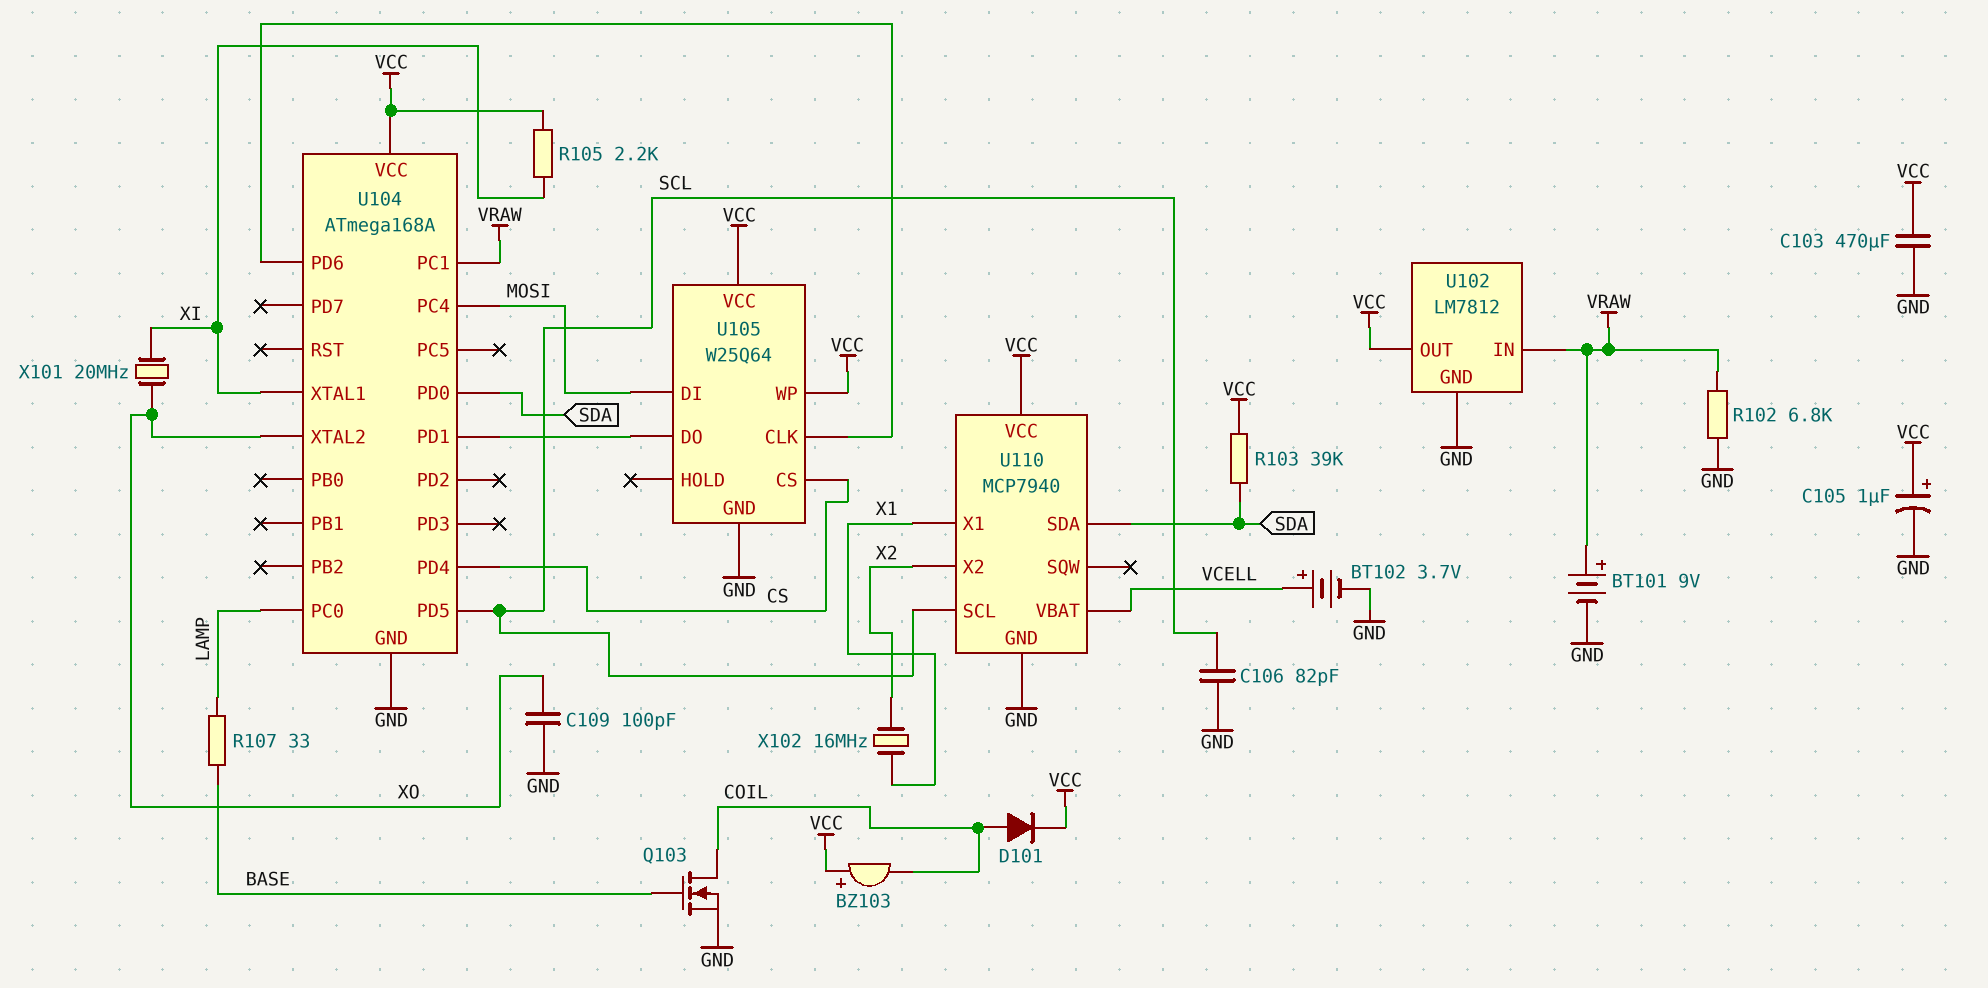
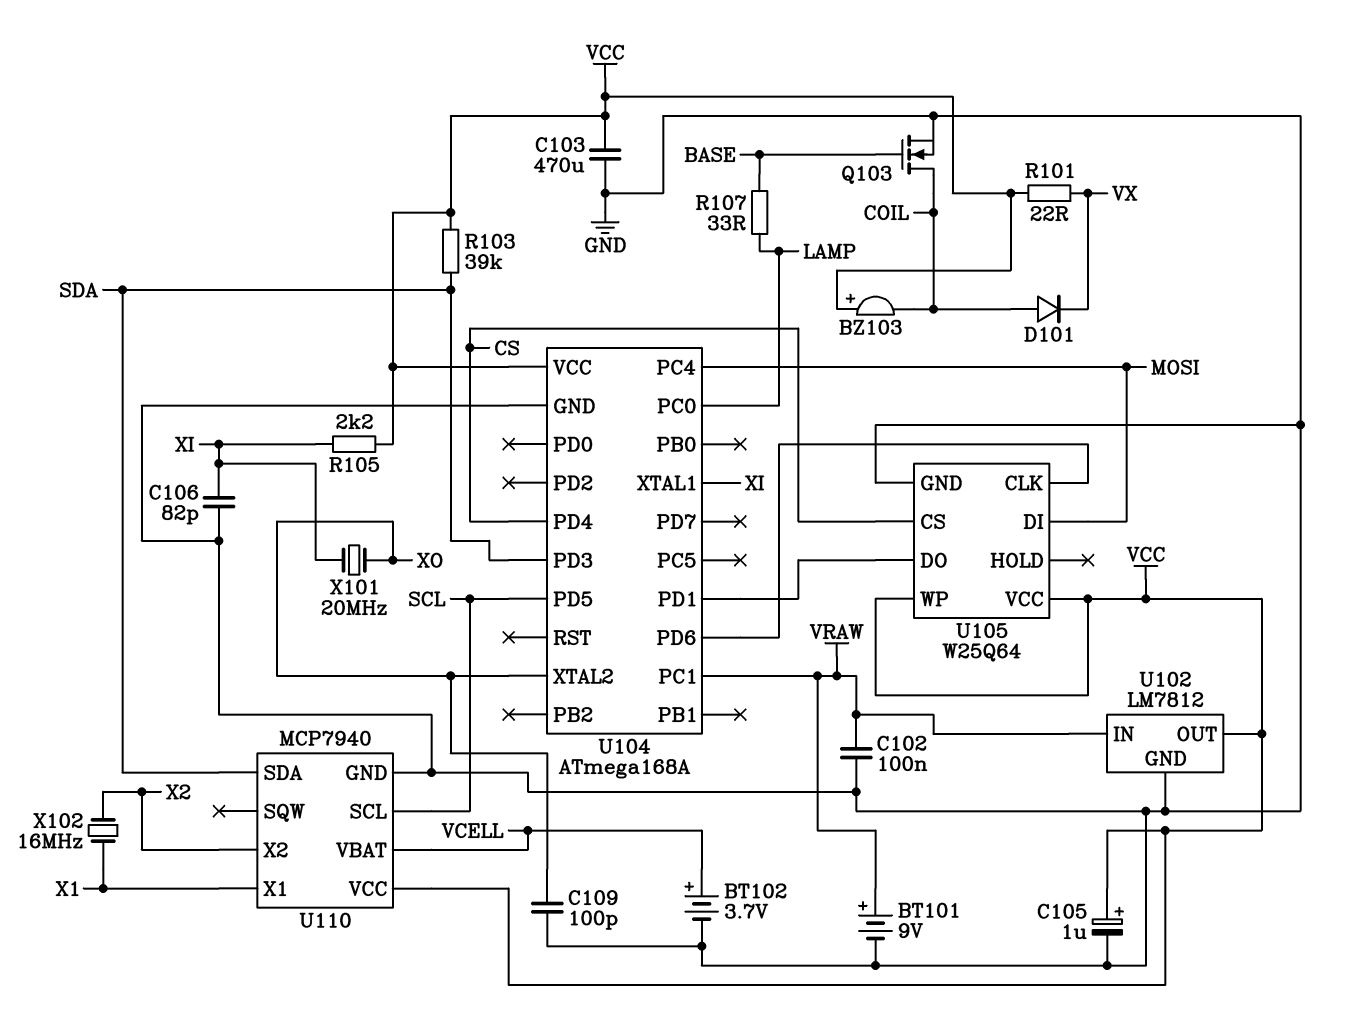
C102: none -> 100nF (GND, VRAW)
C106: 82pF (GND, SCL) -> 82pF (GND, XI)
D101: diode (A COIL, K VCC) -> diode (A COIL, K VX)
R101: none -> 22 (VCC, VX)
R102: 6.8k (GND, VRAW) -> none
U104 pin PD0: SDA -> none
U104 pin PD3: none -> SDA

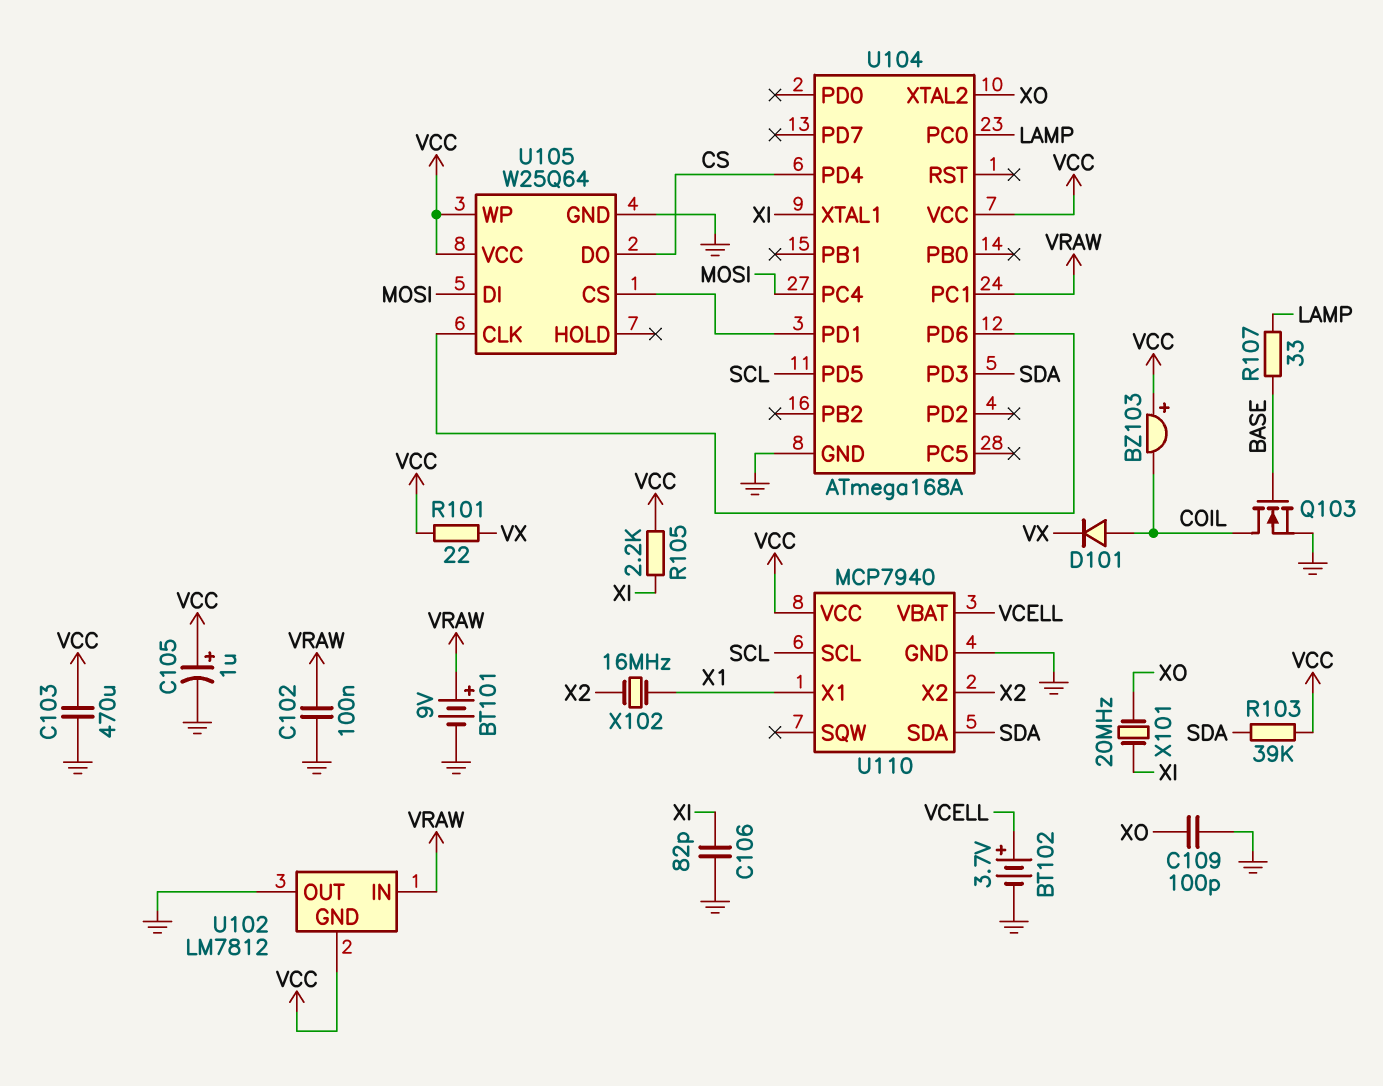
U102 pin GND: GND -> VCC
U102 pin OUT: VCC -> GND
U105 pin CS: CS -> U104/PD1
U105 pin DO: U104/PD1 -> CS

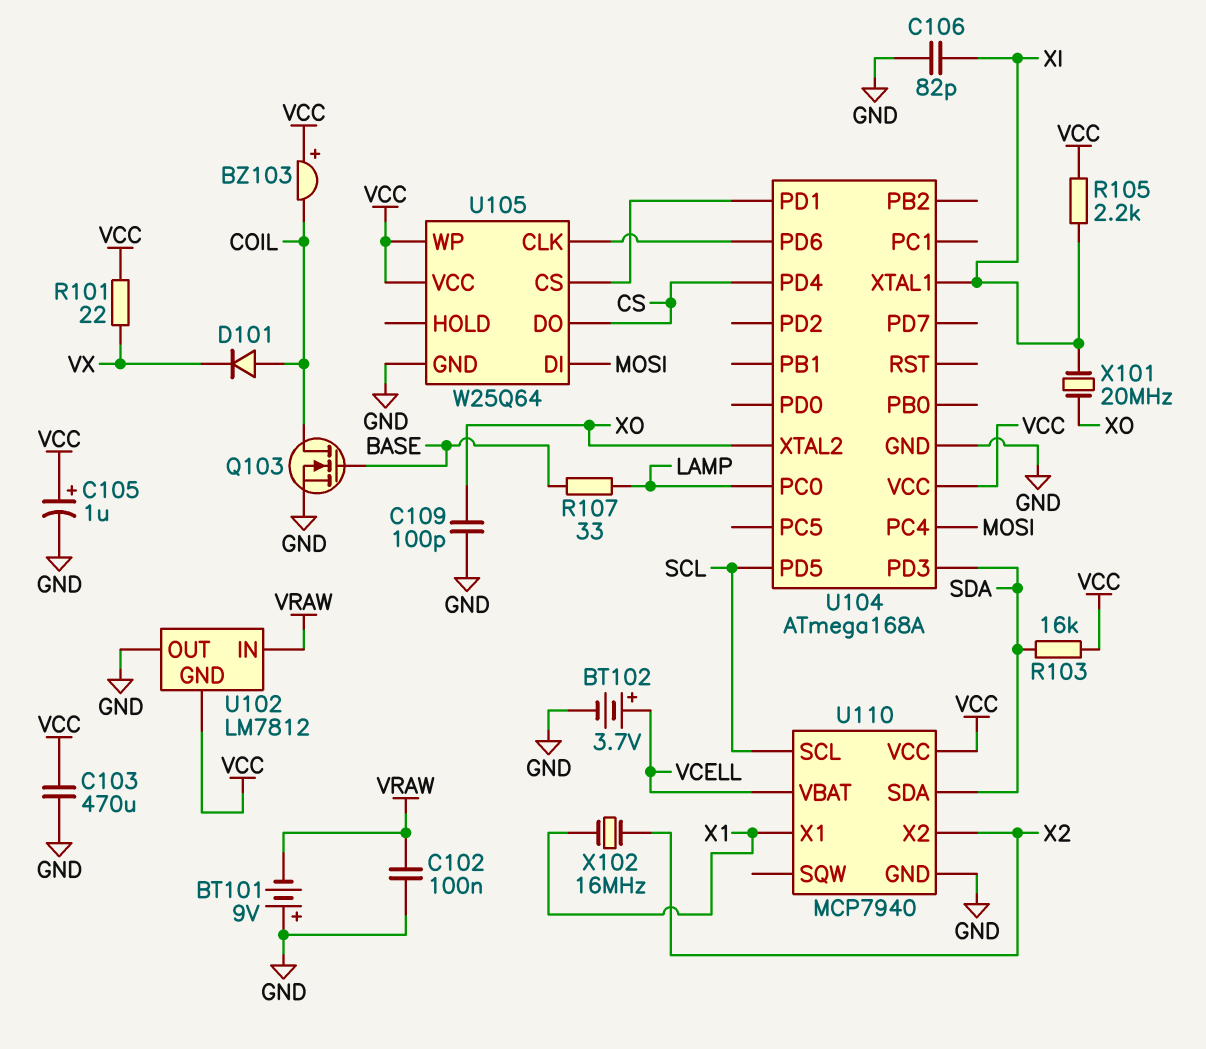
BT101: 9V (plus VRAW, minus GND) -> 9V (plus GND, minus VRAW)
R103: 39k (SDA, VCC) -> 16k (SDA, VCC)
U104 pin PC1: VRAW -> none

